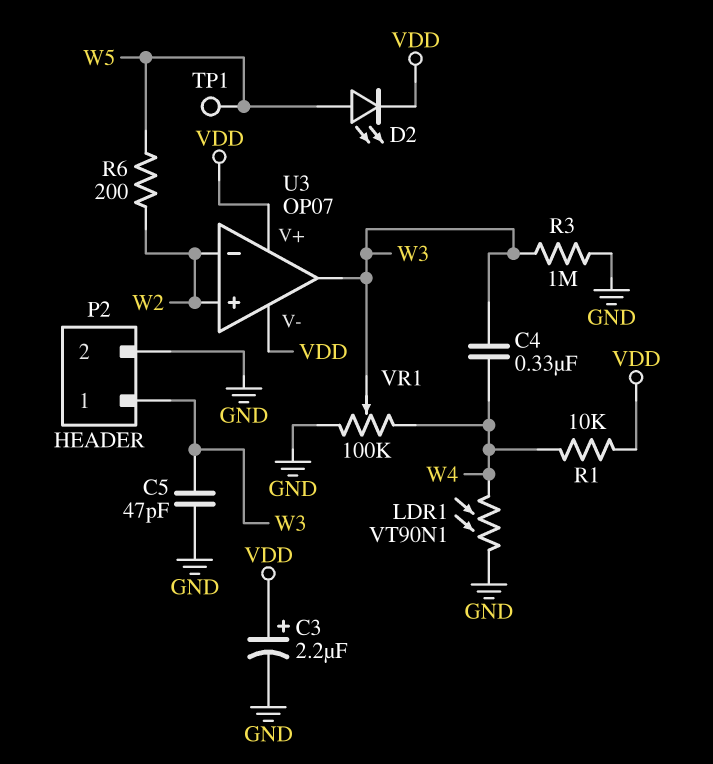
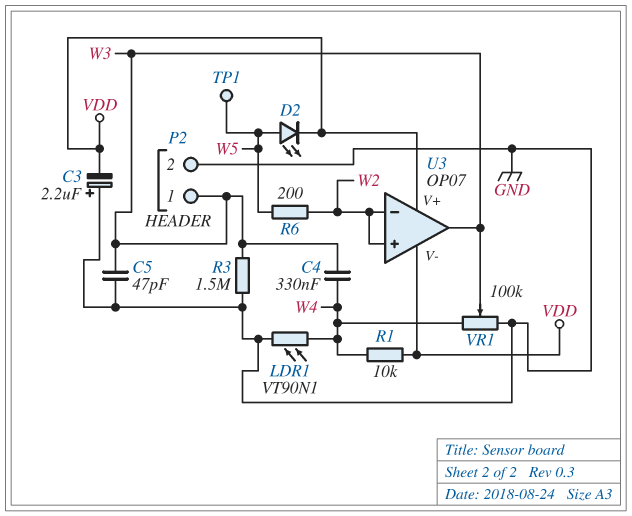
C3: 2.2uF (plus VDD, minus GND) -> 2.2uF (plus GND, minus VDD)
R3: 1M (GND, W3) -> 1.5M (GND, W3)

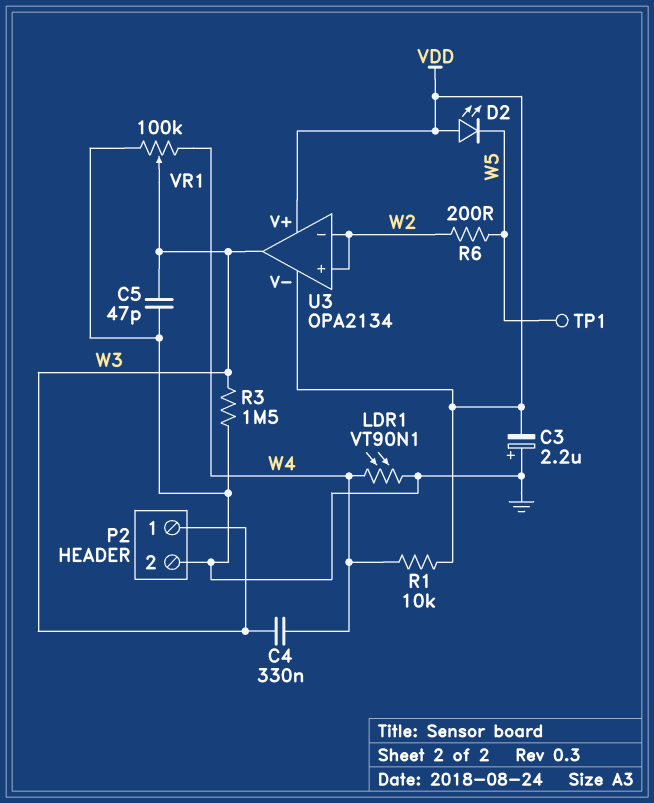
D2: LED (A W5, K VDD) -> LED (A VDD, K W5)
U3: OP07 -> OPA2134

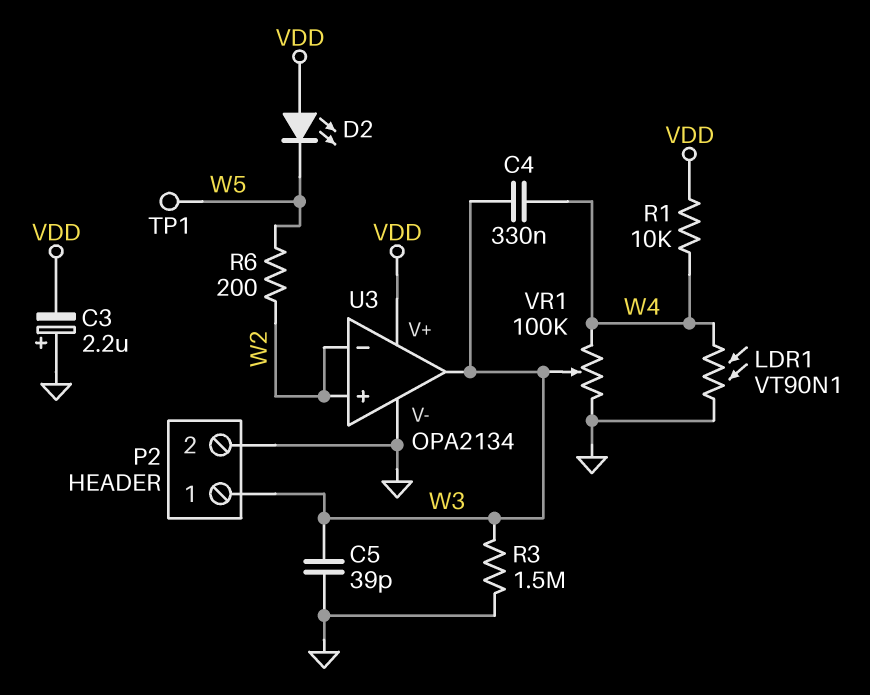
C5: 47pF (GND, W3) -> 39pF (GND, W3)
U3 pin V-: VDD -> GND

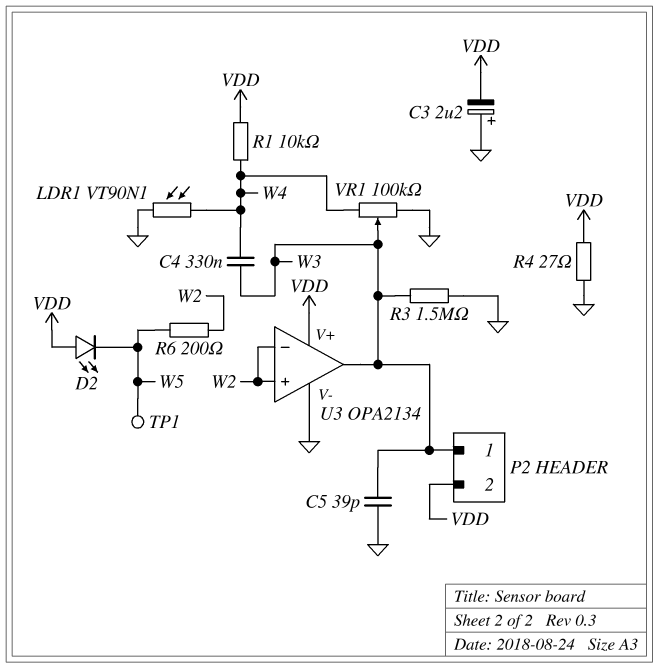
P2 pin 2: GND -> VDD
R4: none -> 27 (GND, VDD)

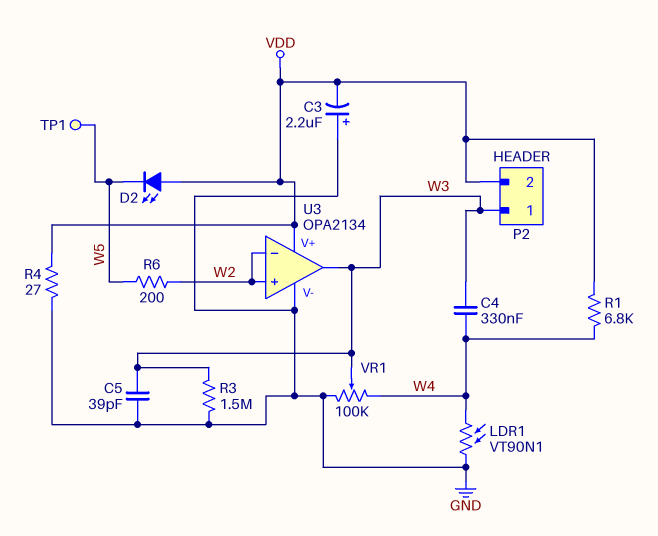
R1: 10k (VDD, W4) -> 6.8k (VDD, W4)

